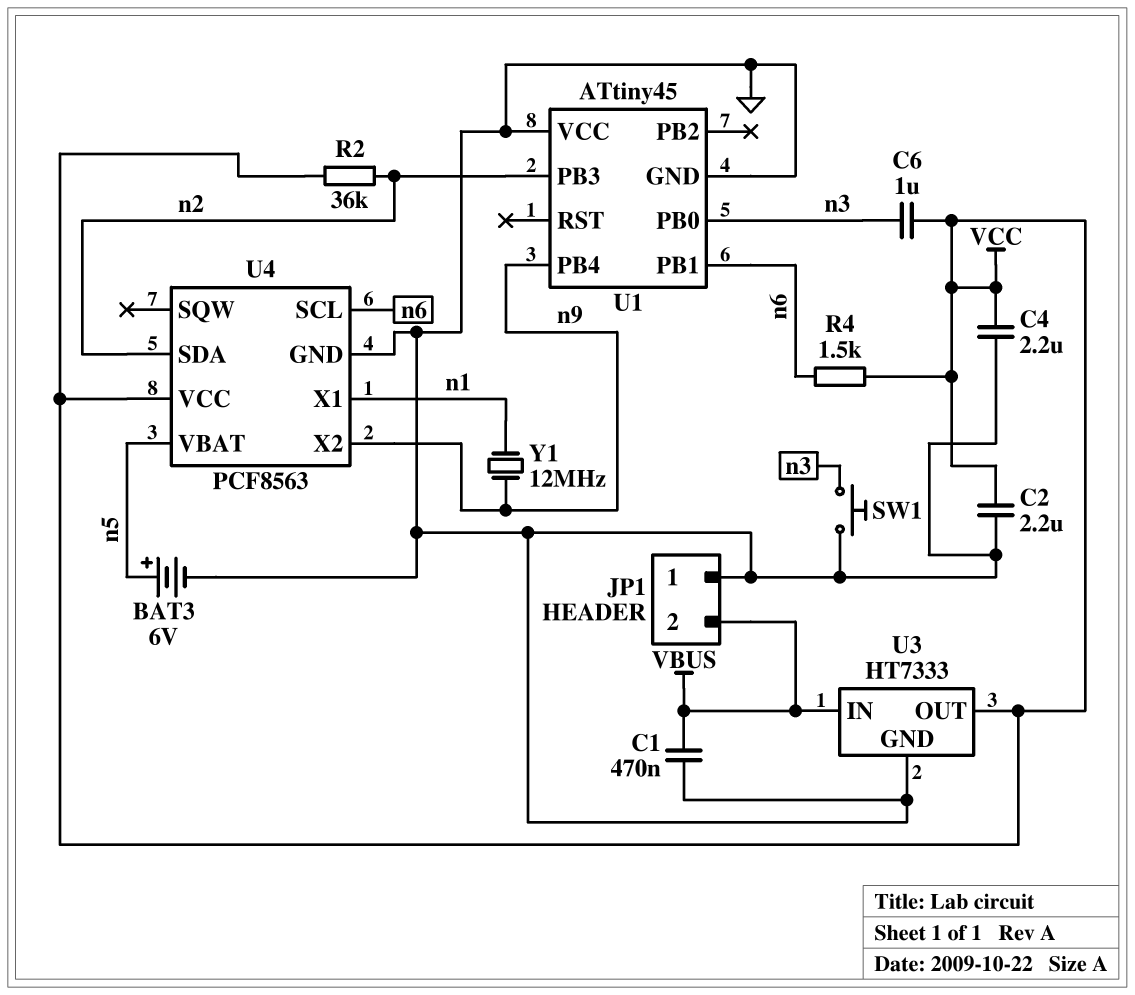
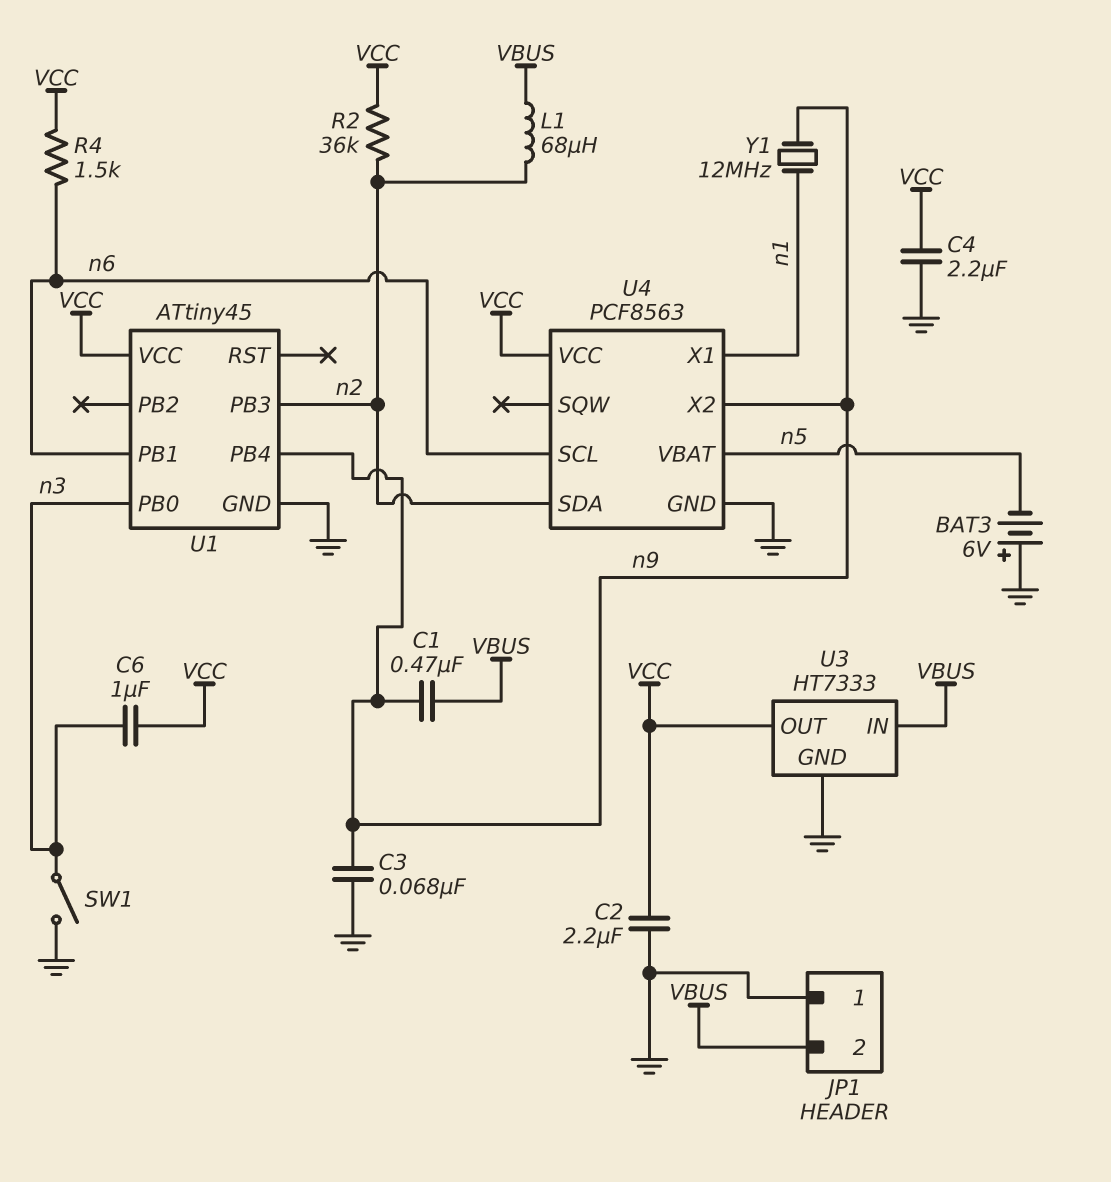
BAT3: 6V (plus n5, minus GND) -> 6V (plus GND, minus n5)
C1: 470nF (GND, VBUS) -> 470nF (VBUS, n9)
C3: none -> 68nF (GND, n9)
L1: none -> 68uH (VBUS, n2)
SW1: button (GND, n3) -> switch (GND, n3)
U1 pin VCC: GND -> VCC

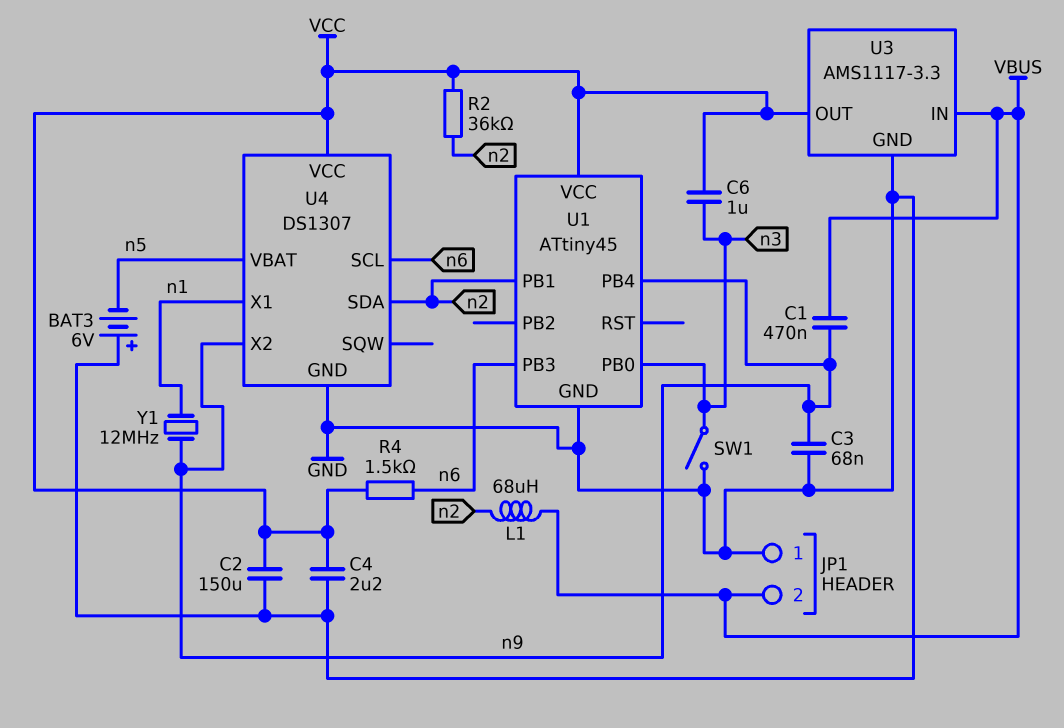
C2: 2.2uF (GND, VCC) -> 150uF (GND, VCC)
U1 pin PB1: n6 -> n2
U1 pin PB3: n2 -> n6
U3: HT7333 -> AMS1117-3.3
U4: PCF8563 -> DS1307

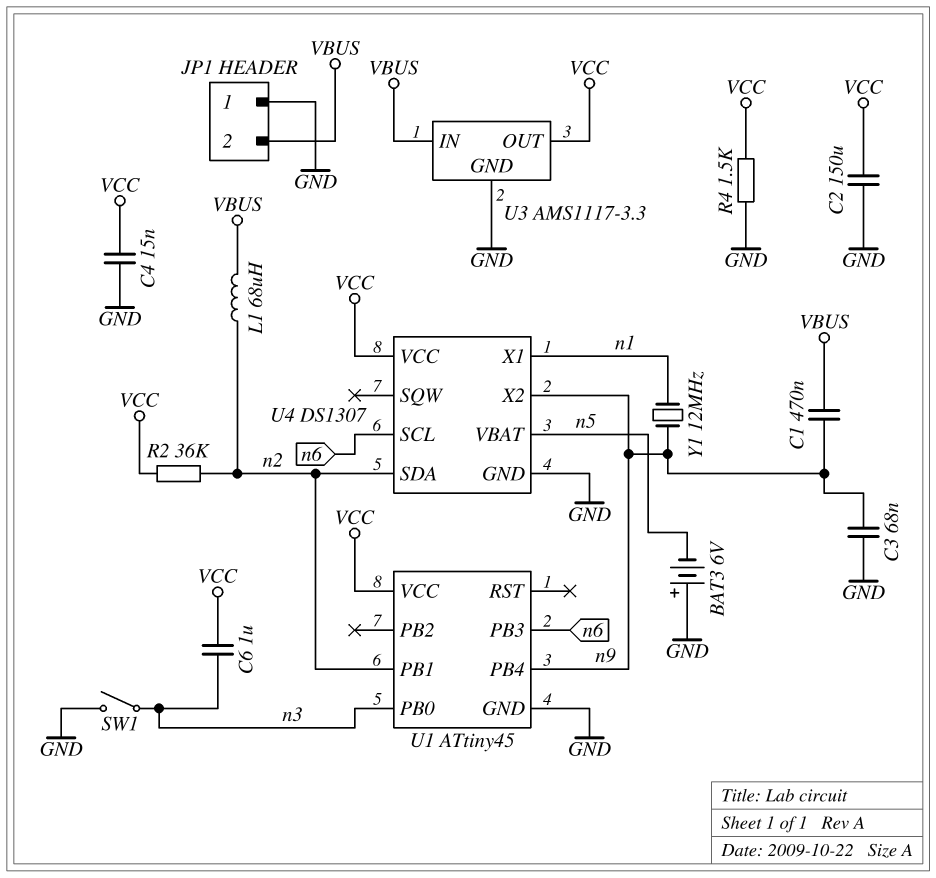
C4: 2.2uF (GND, VCC) -> 15nF (GND, VCC)
R4: 1.5k (VCC, n6) -> 1.5k (GND, VCC)

